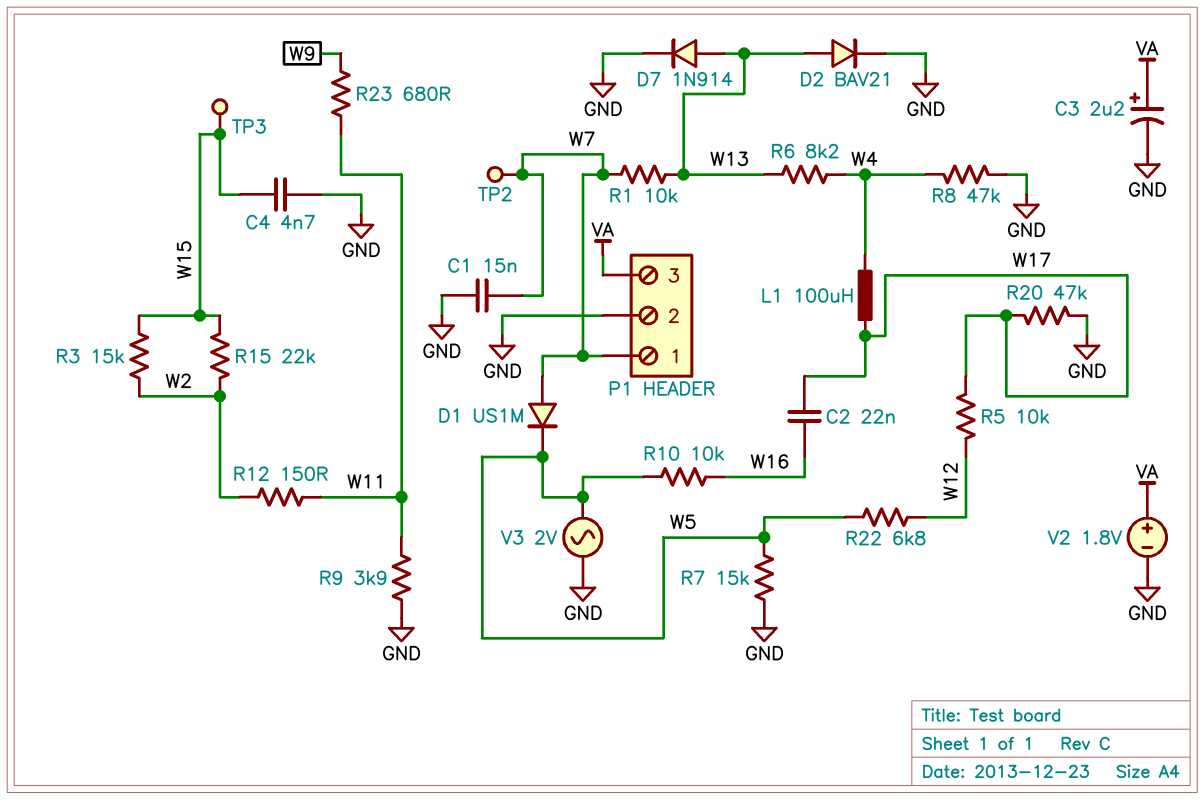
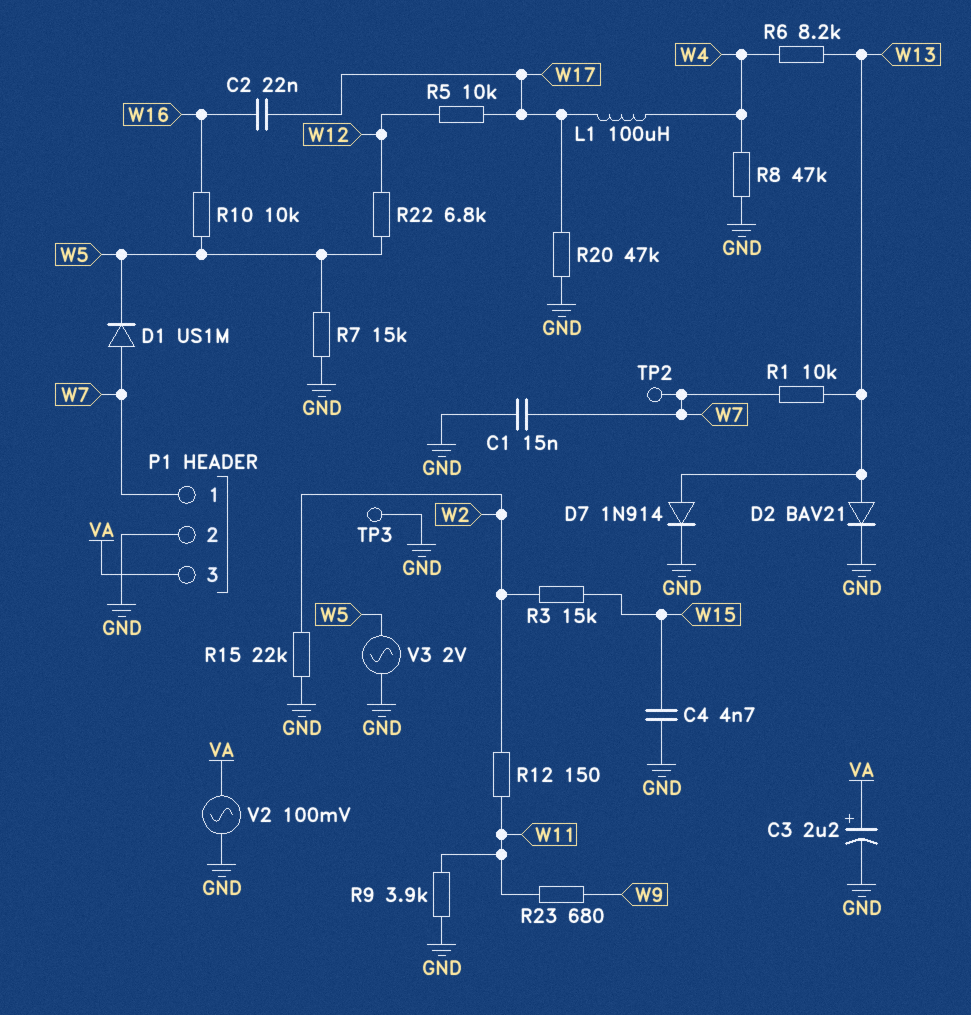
R15: 22k (W2, W15) -> 22k (GND, W2)
TP3: test point (W15) -> test point (GND)
V2: 1.8V (plus VA, minus GND) -> AC 100mV (GND, VA)

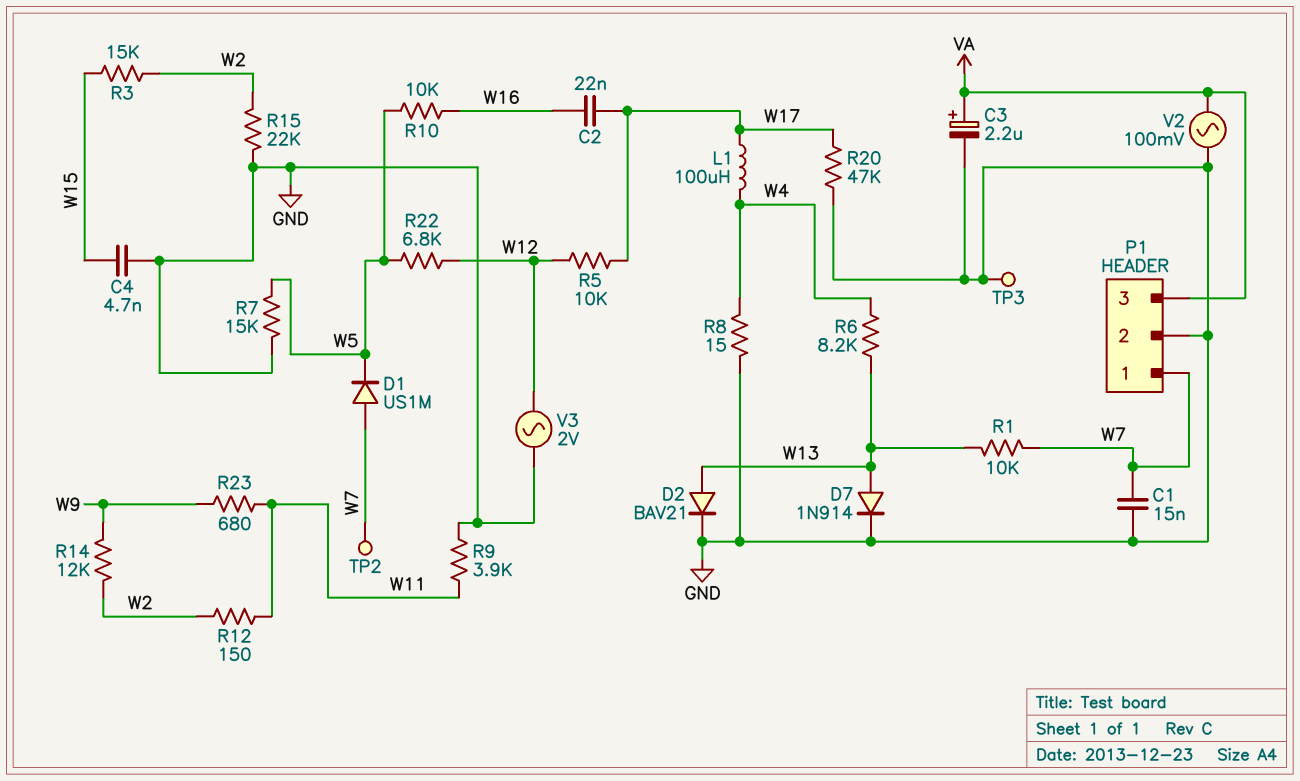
R8: 47k (GND, W4) -> 15 (GND, W4)
R14: none -> 12k (W2, W9)
V3: AC 2V (GND, W5) -> AC 2V (GND, W12)

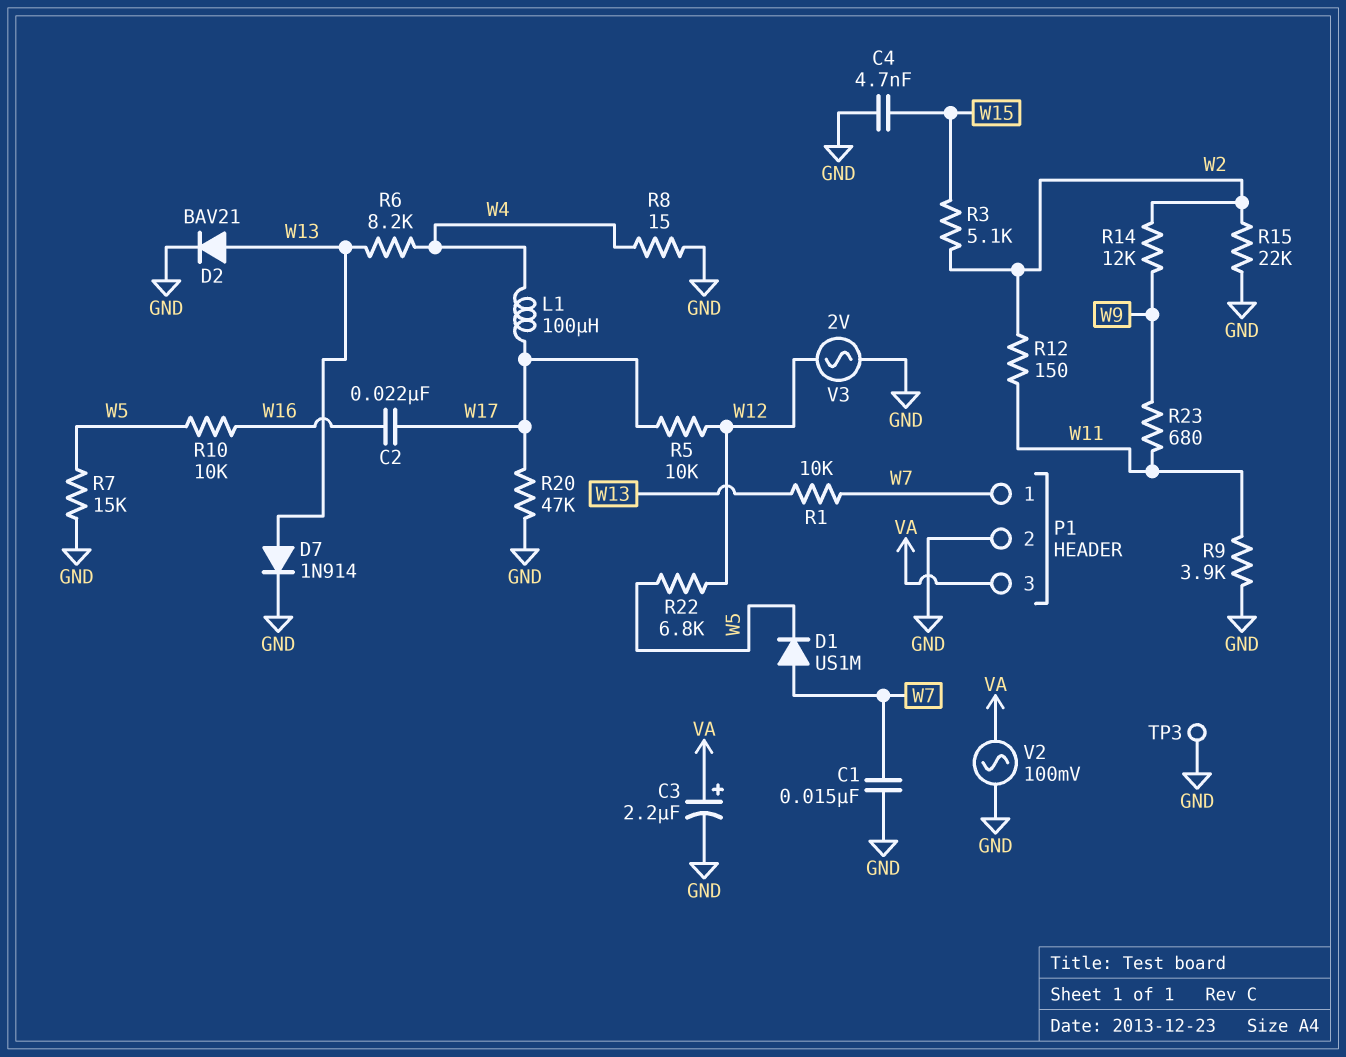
R3: 15k (W2, W15) -> 5.1k (W2, W15)
TP2: test point (W7) -> none

